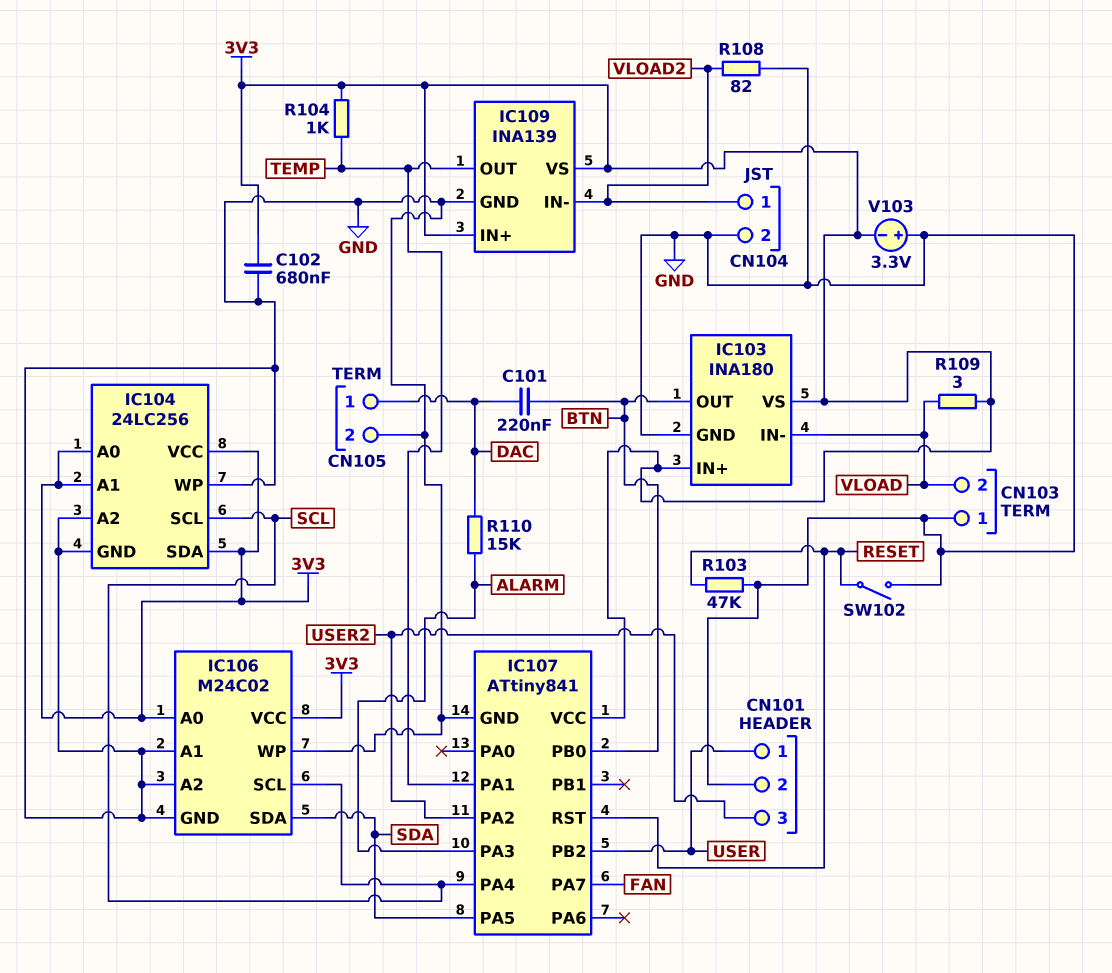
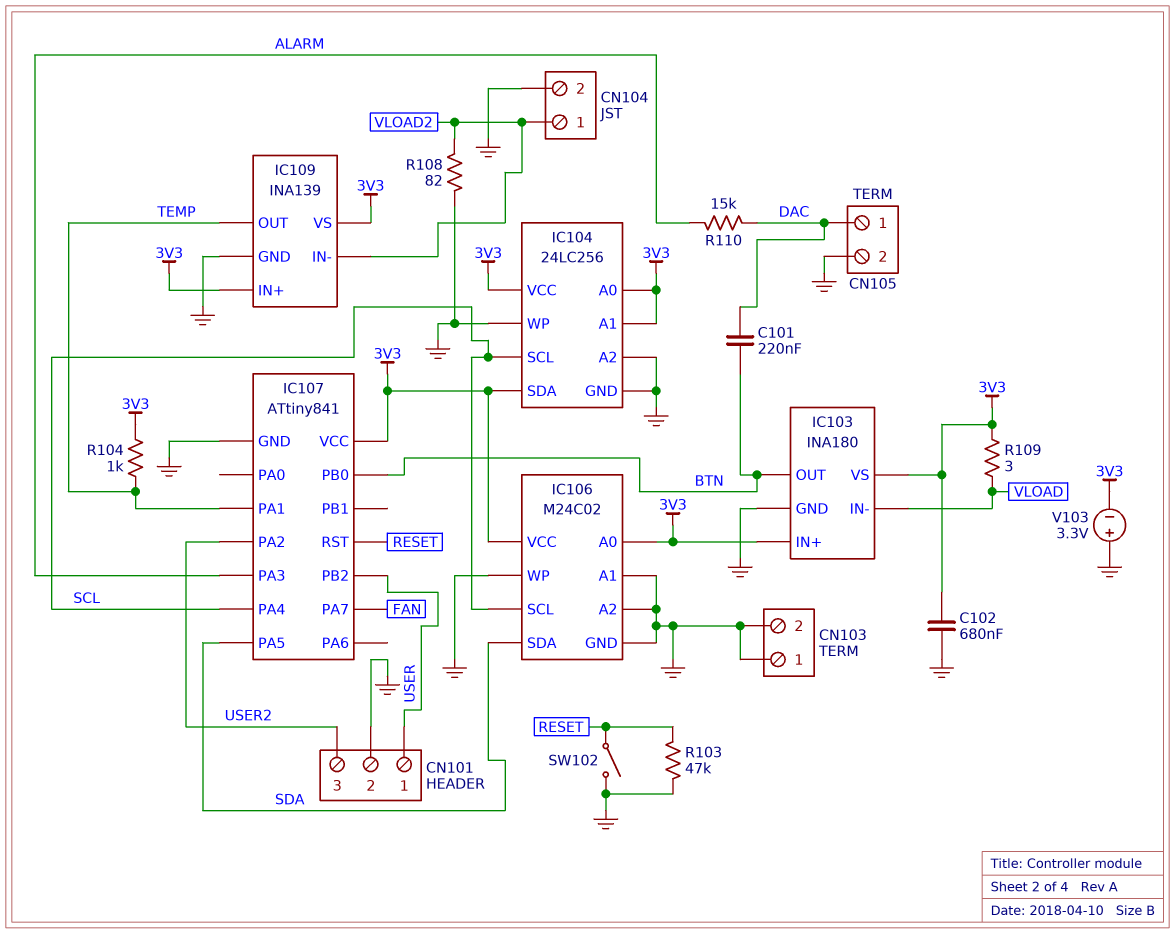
CN103 pin 2: VLOAD -> GND

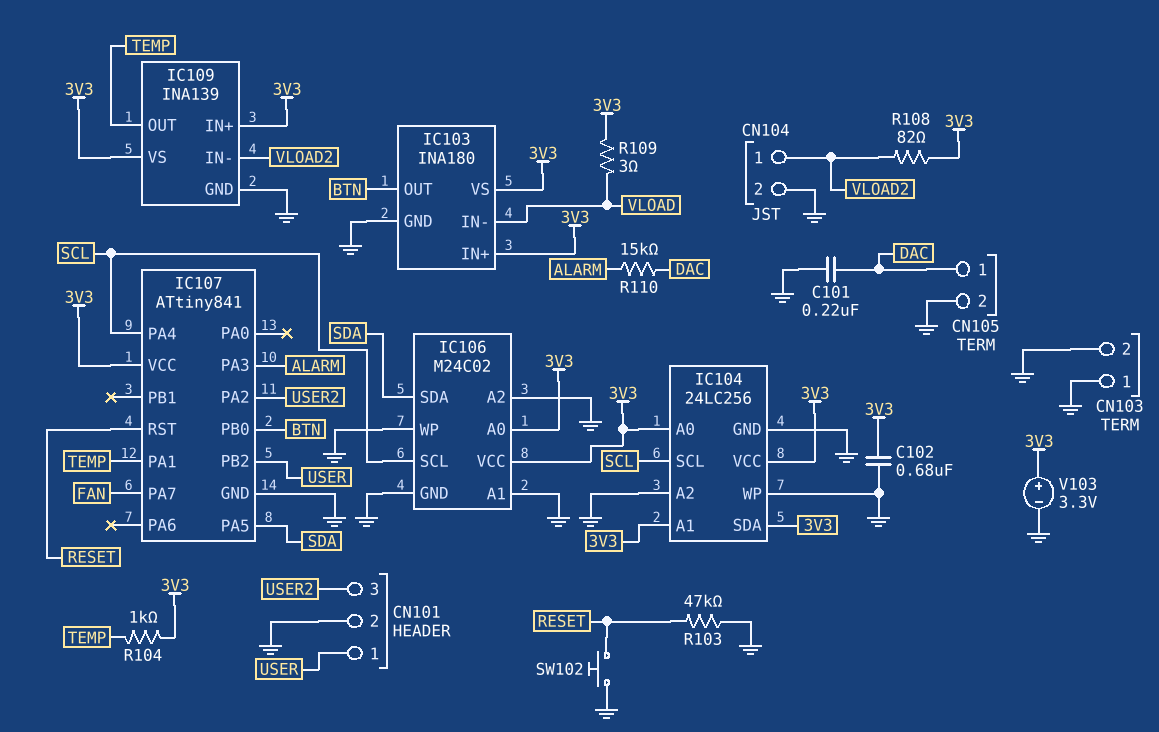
C101: 220nF (BTN, DAC) -> 220nF (DAC, GND)
R108: 82 (GND, VLOAD2) -> 82 (3V3, VLOAD2)
SW102: switch (GND, RESET) -> button (GND, RESET)
V103: 3.3V (plus GND, minus 3V3) -> 3.3V (plus 3V3, minus GND)

